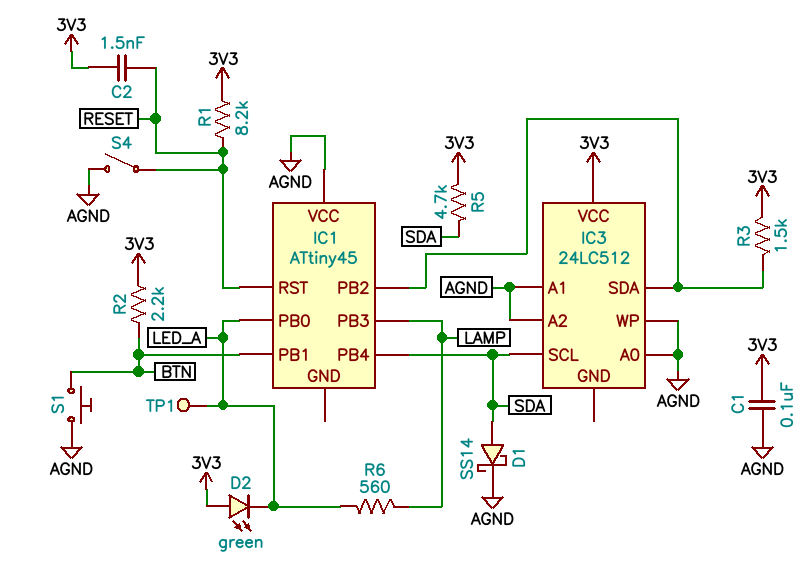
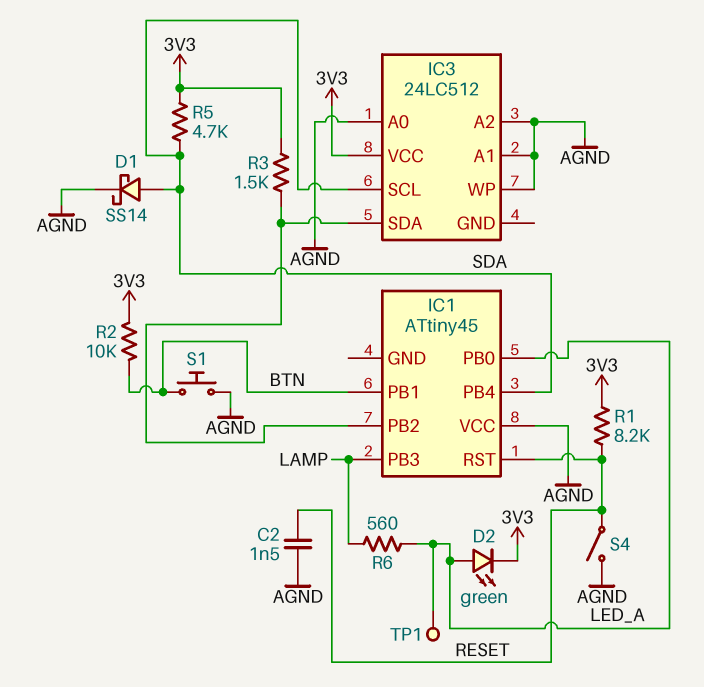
C1: 100nF (3V3, AGND) -> none
C2: 1.5nF (3V3, RESET) -> 1.5nF (AGND, RESET)
D2: LED green (A 3V3, K LED_A) -> LED green (A LED_A, K 3V3)
R2: 2.2k (3V3, BTN) -> 10k (3V3, BTN)

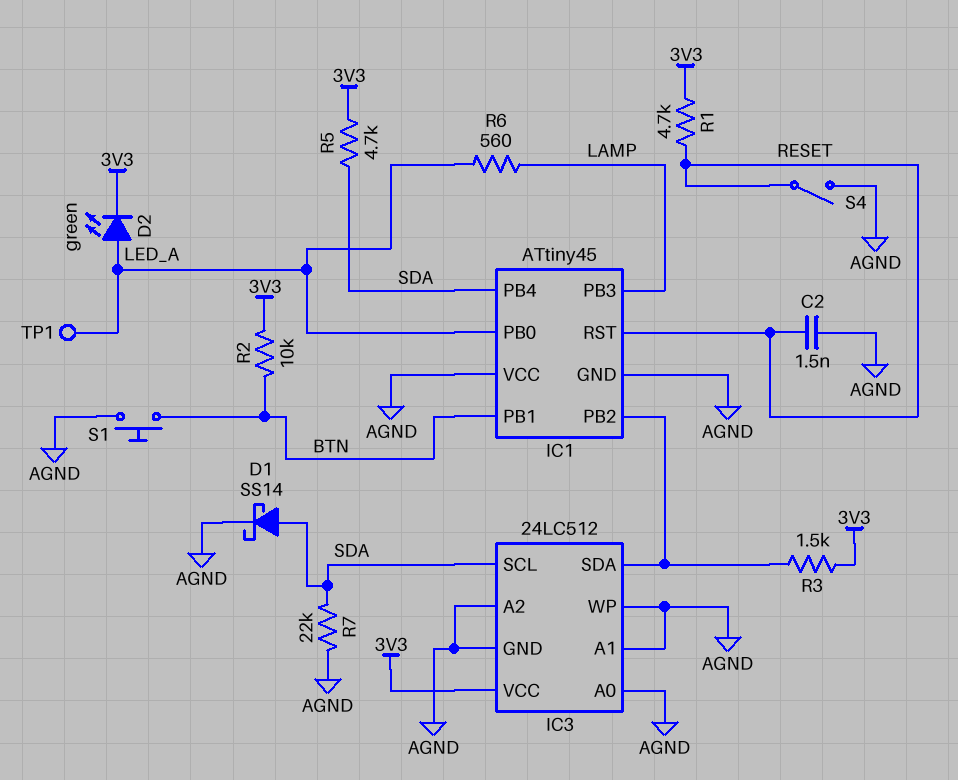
IC1 pin GND: none -> AGND
IC3 pin GND: none -> AGND
R1: 8.2k (3V3, RESET) -> 4.7k (3V3, RESET)
R7: none -> 22k (AGND, SDA)

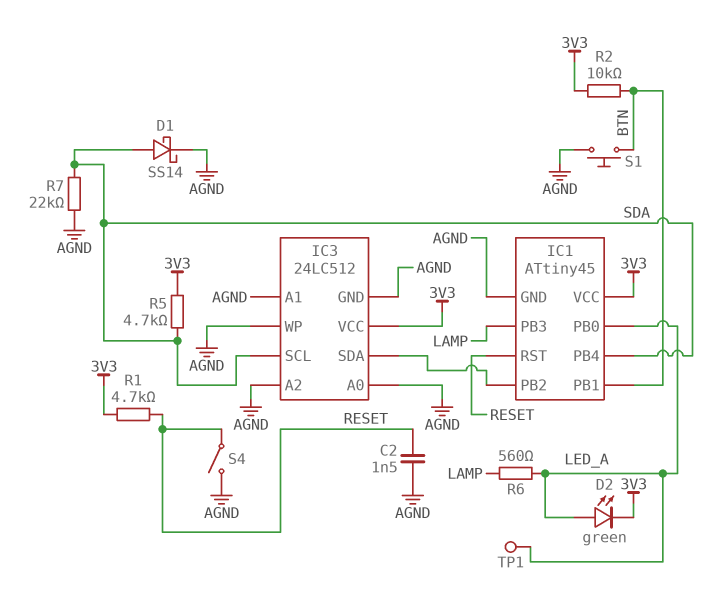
IC1 pin VCC: AGND -> 3V3
R3: 1.5k (3V3, IC1/PB2) -> none

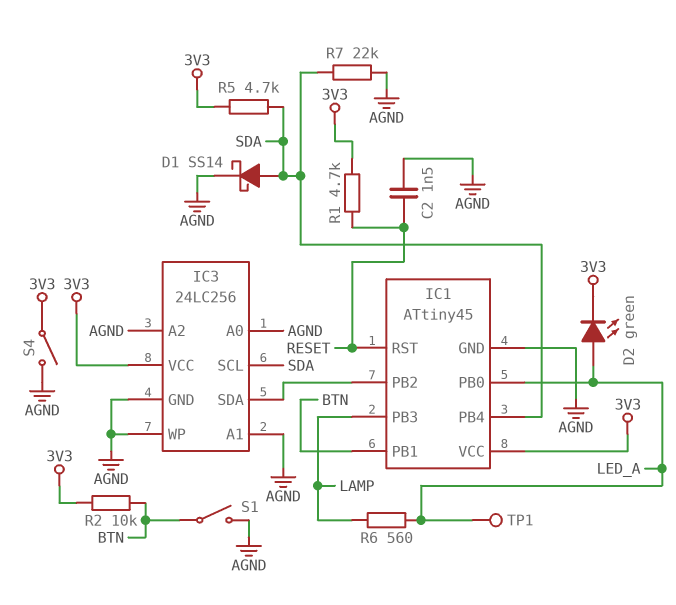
IC3: 24LC512 -> 24LC256
S1: button (AGND, BTN) -> switch (AGND, BTN)
S4: switch (AGND, RESET) -> switch (3V3, AGND)

